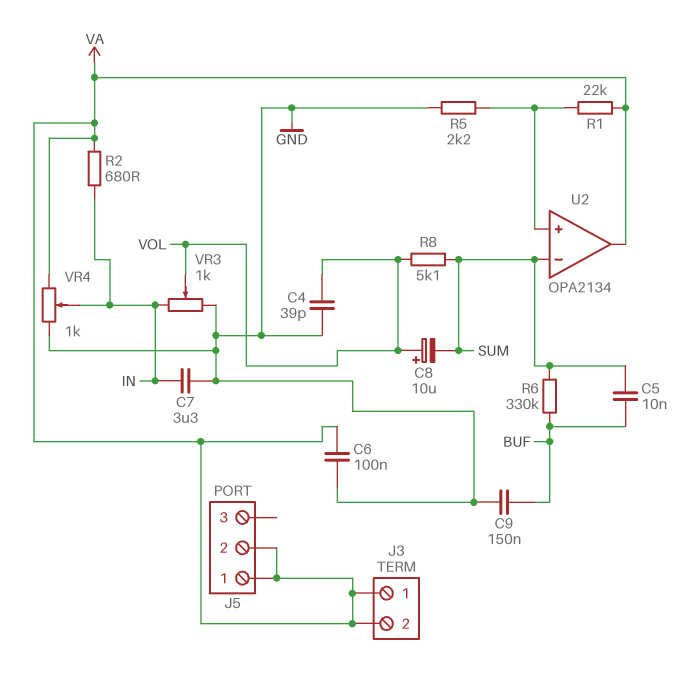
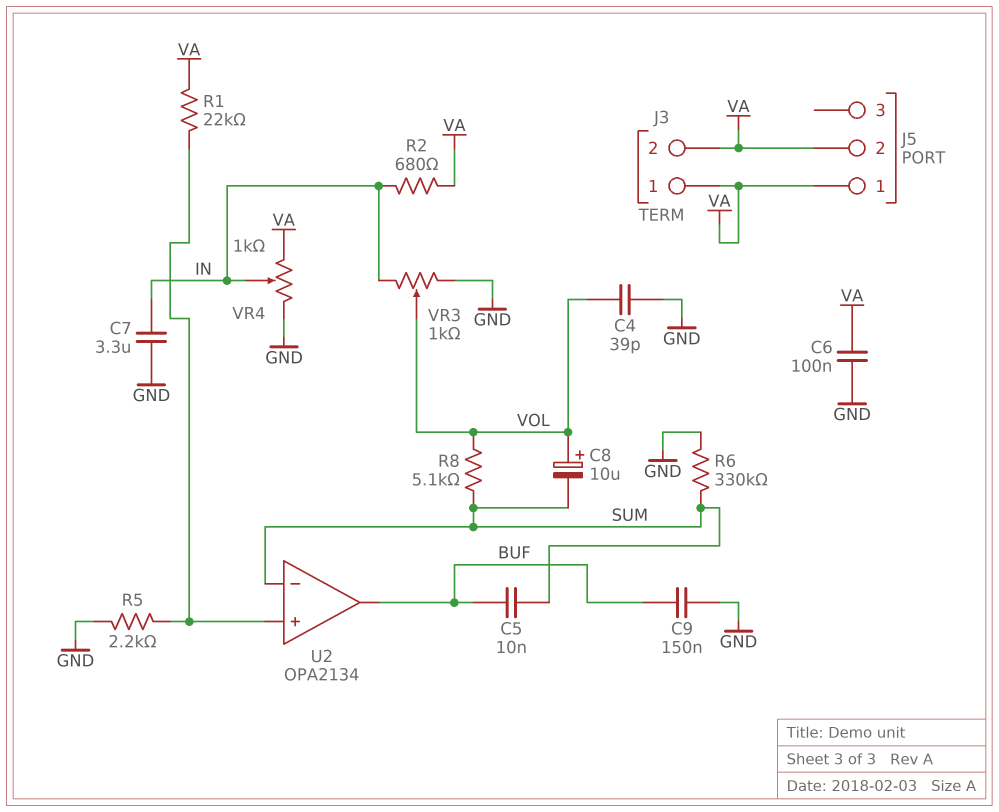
R6: 330k (BUF, SUM) -> 330k (GND, SUM)
U2 pin out: VA -> BUF

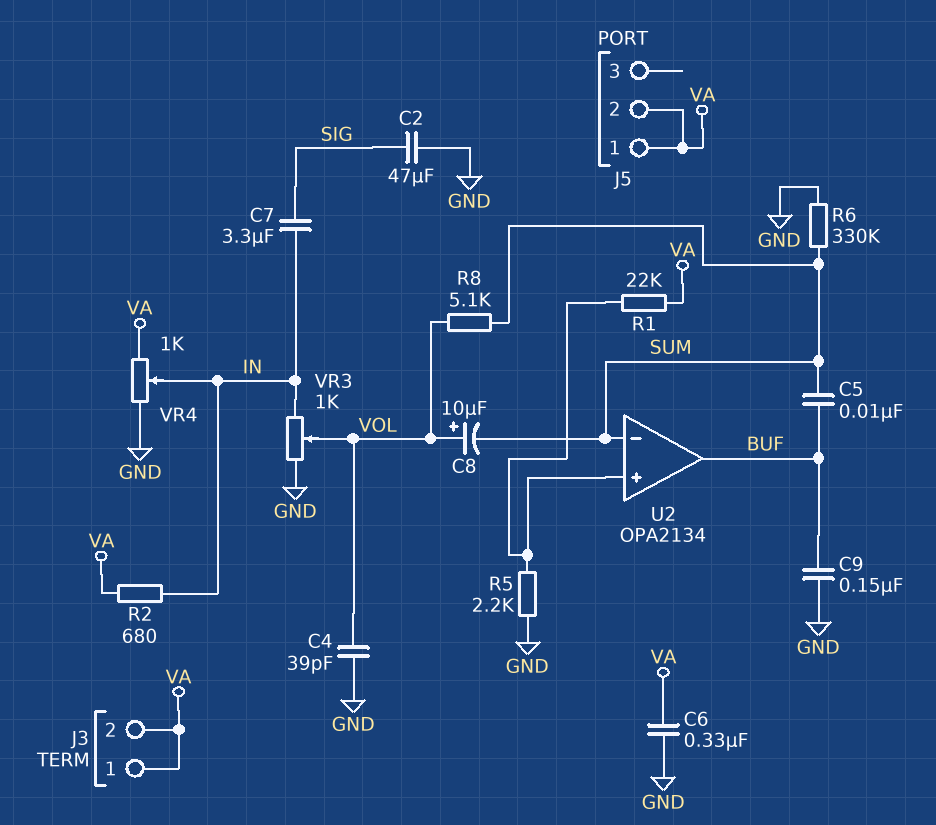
C2: none -> 47uF (GND, SIG)
C6: 100nF (GND, VA) -> 330nF (GND, VA)
C7: 3.3uF (GND, IN) -> 3.3uF (IN, SIG)

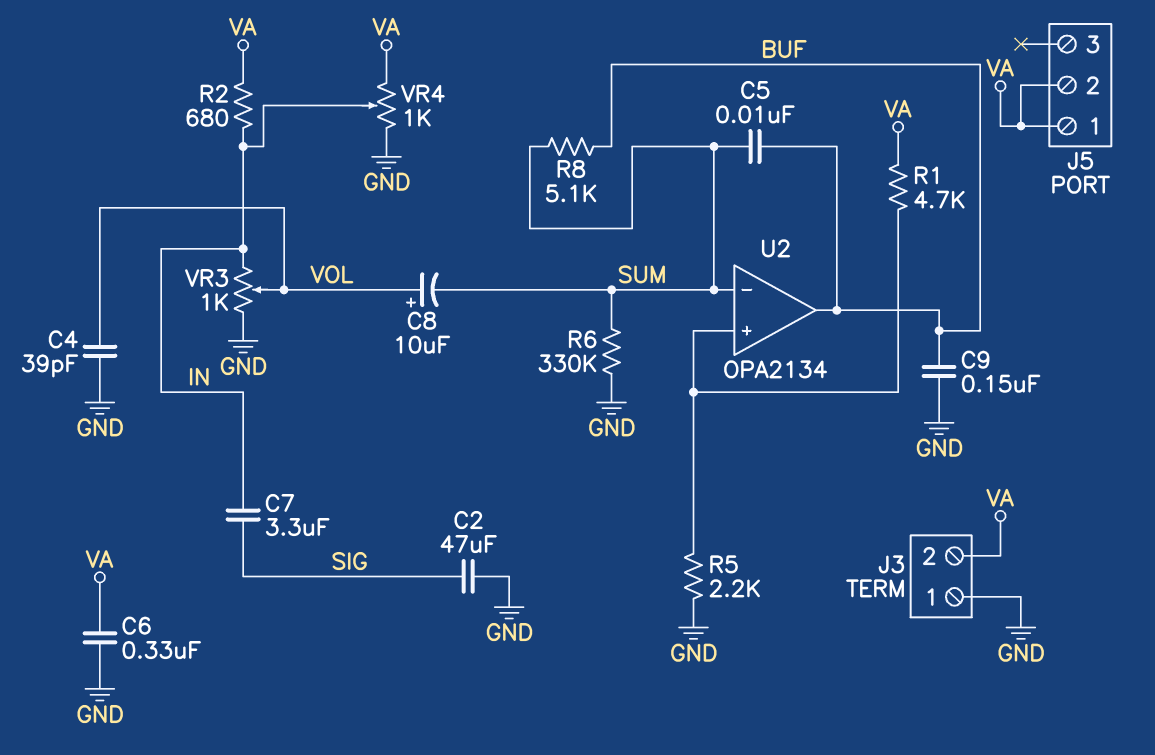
J3 pin 1: VA -> GND
R1: 22k (U2/in+, VA) -> 4.7k (U2/in+, VA)
R8: 5.1k (SUM, VOL) -> 5.1k (BUF, SUM)

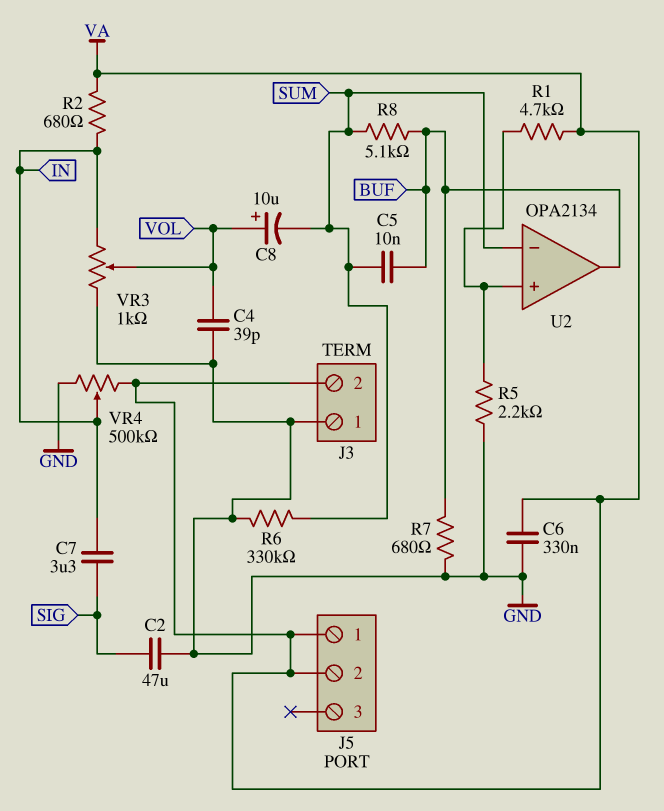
C9: 150nF (BUF, GND) -> none
R7: none -> 680 (BUF, GND)
VR4: 1k (GND, VA, wiper IN) -> 500k (GND, VA, wiper IN)

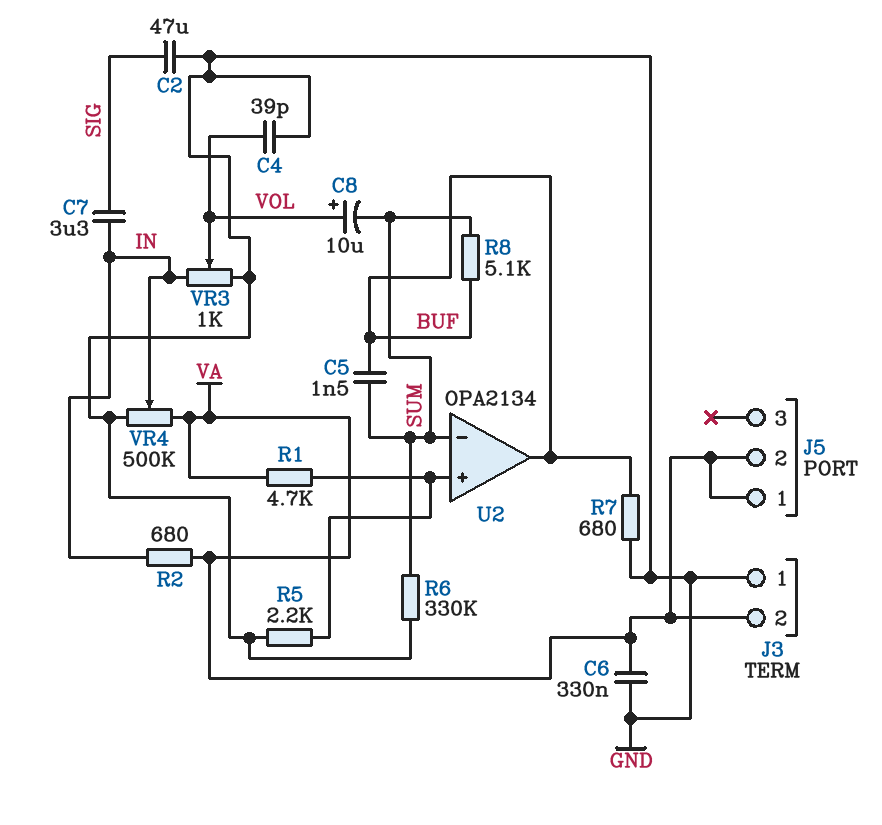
C5: 10nF (BUF, SUM) -> 1.5nF (BUF, SUM)

